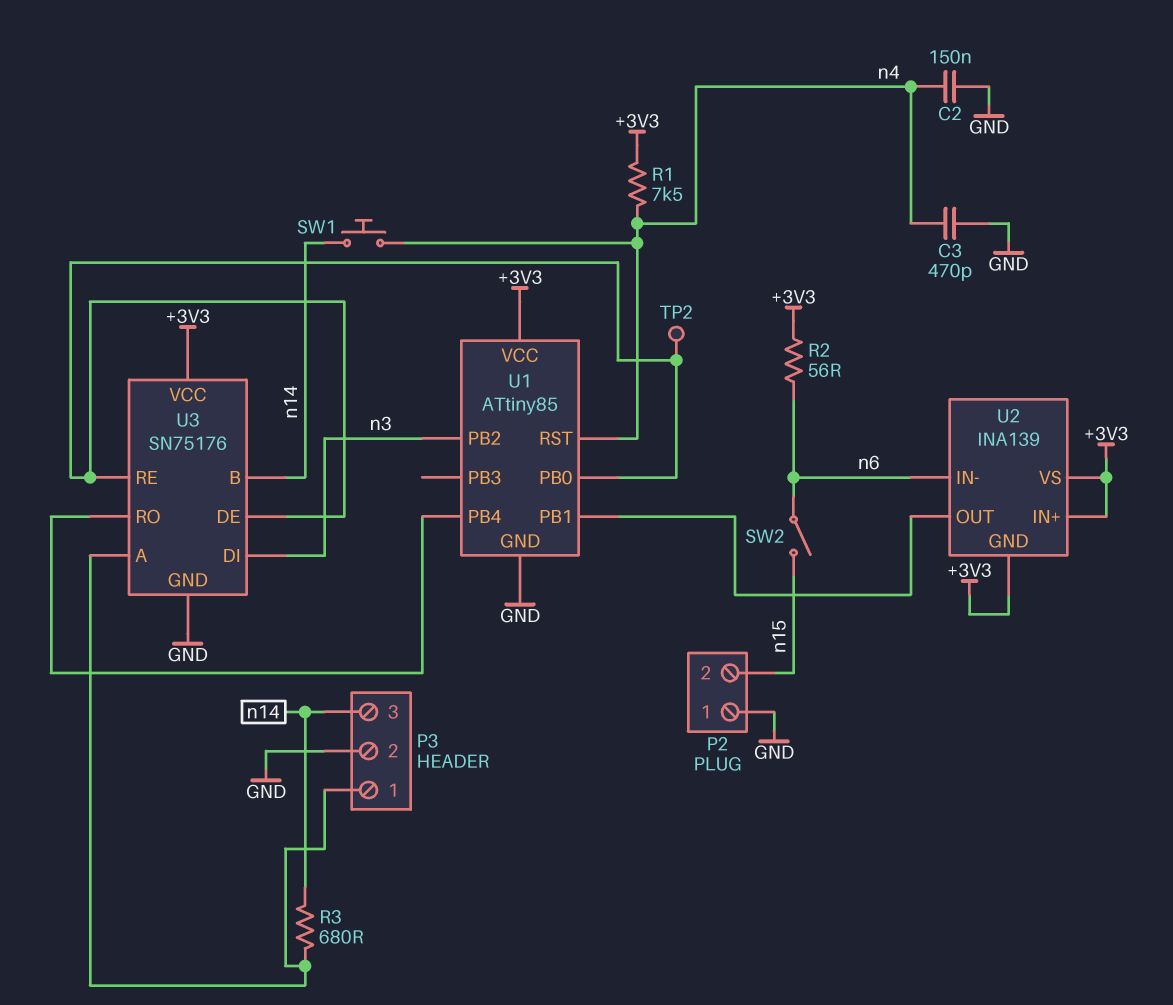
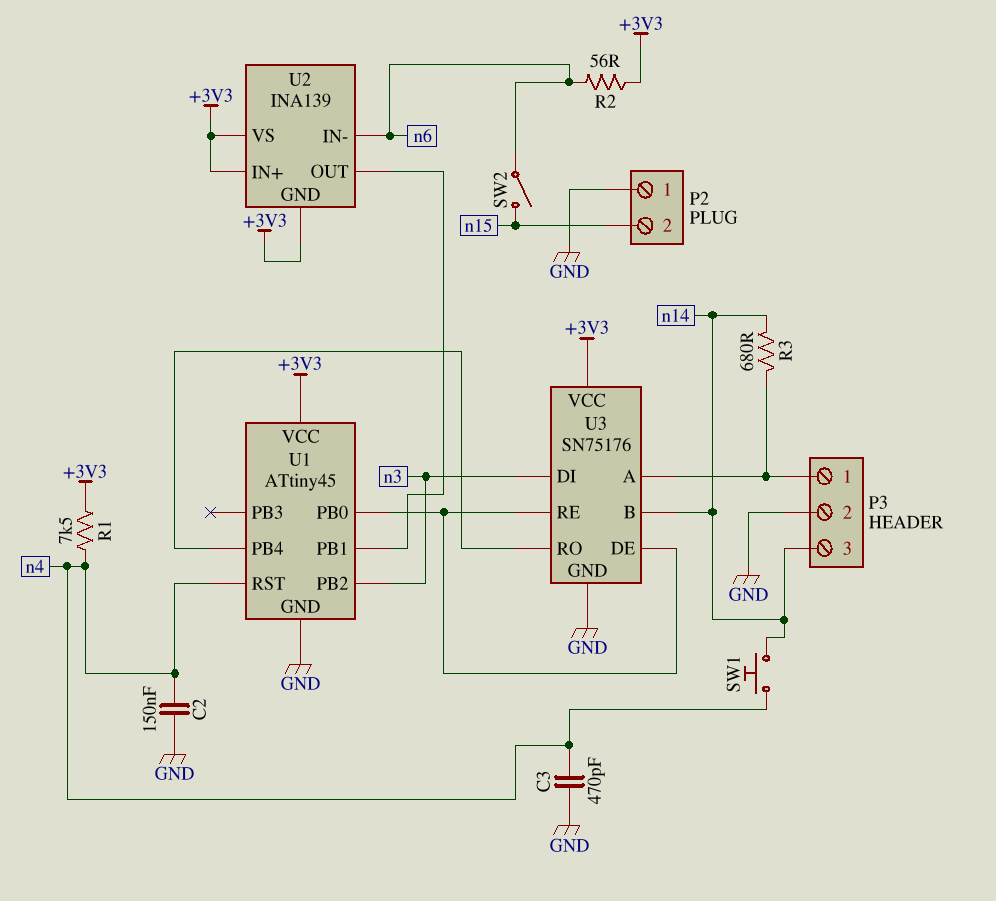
TP2: test point (U1/PB0) -> none
U1: ATtiny85 -> ATtiny45

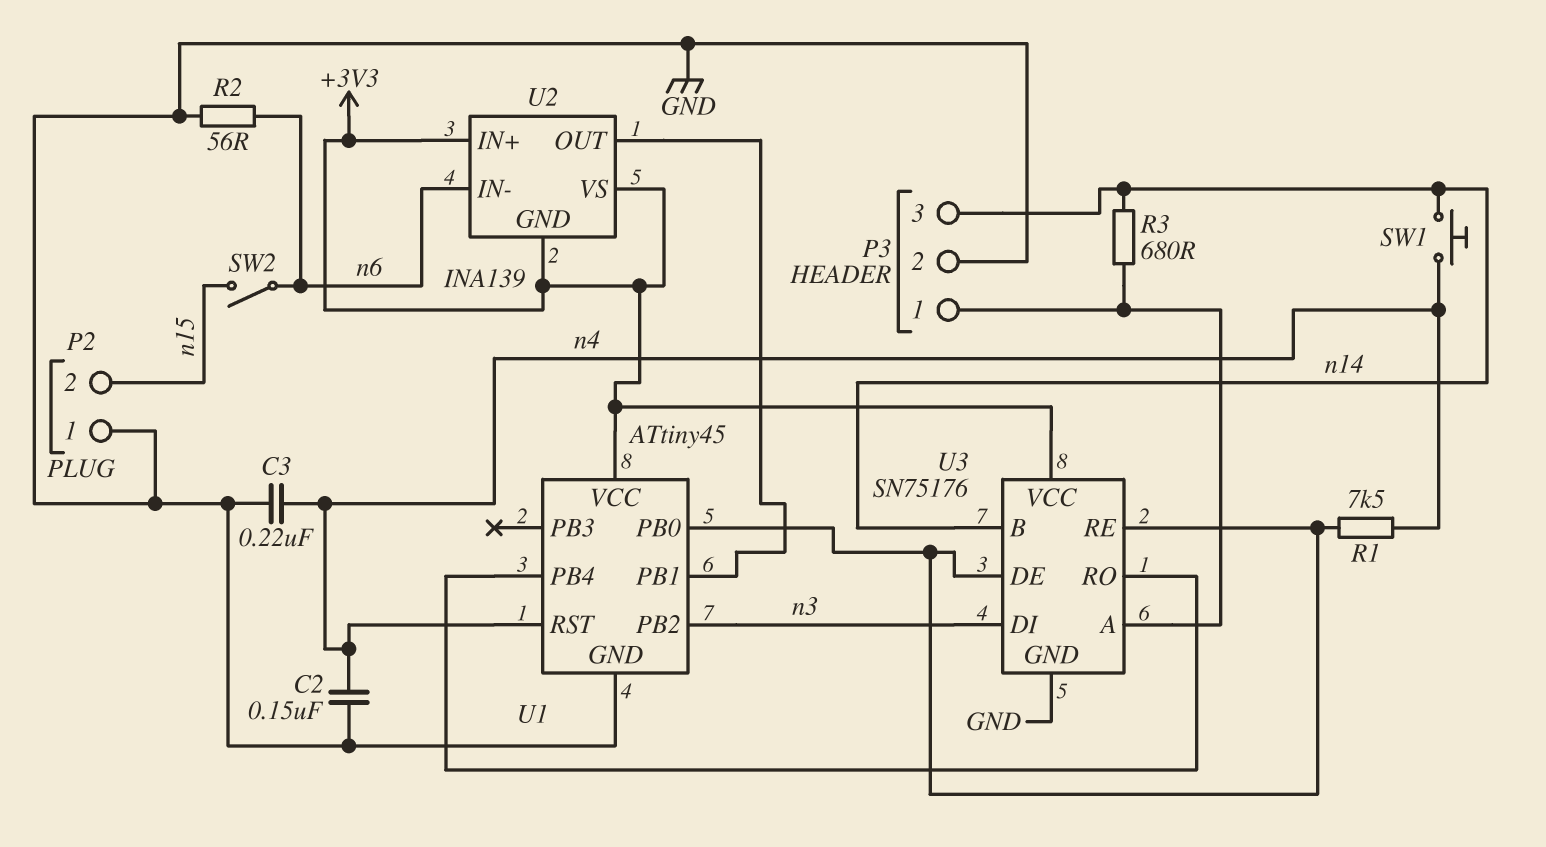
C3: 470pF (GND, n4) -> 220nF (GND, n4)
R1: 7.5k (+3V3, n4) -> 7.5k (U1/PB0, n4)
R2: 56 (+3V3, n6) -> 56 (GND, n6)

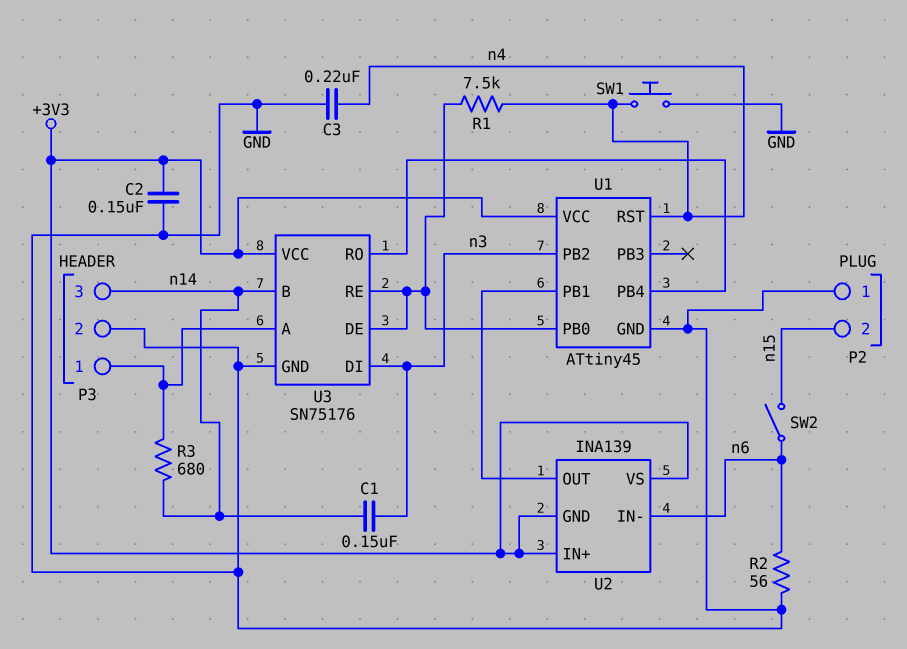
C1: none -> 150nF (n3, n14)
C2: 150nF (GND, n4) -> 150nF (+3V3, GND)
SW1: button (n4, n14) -> button (GND, n4)

